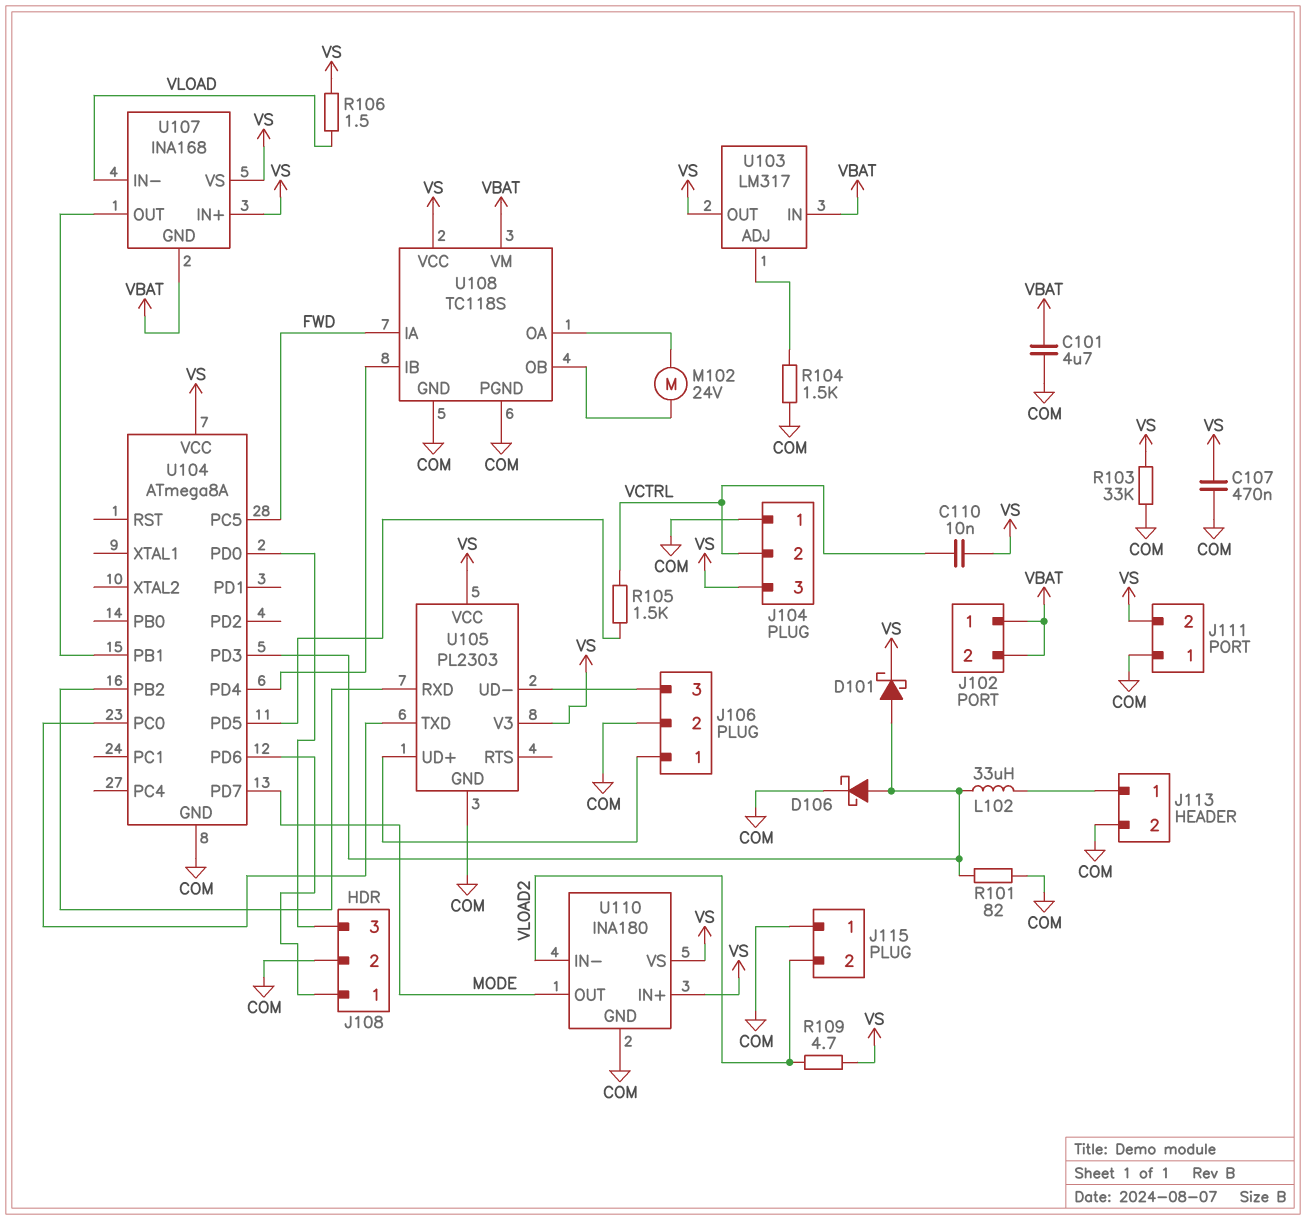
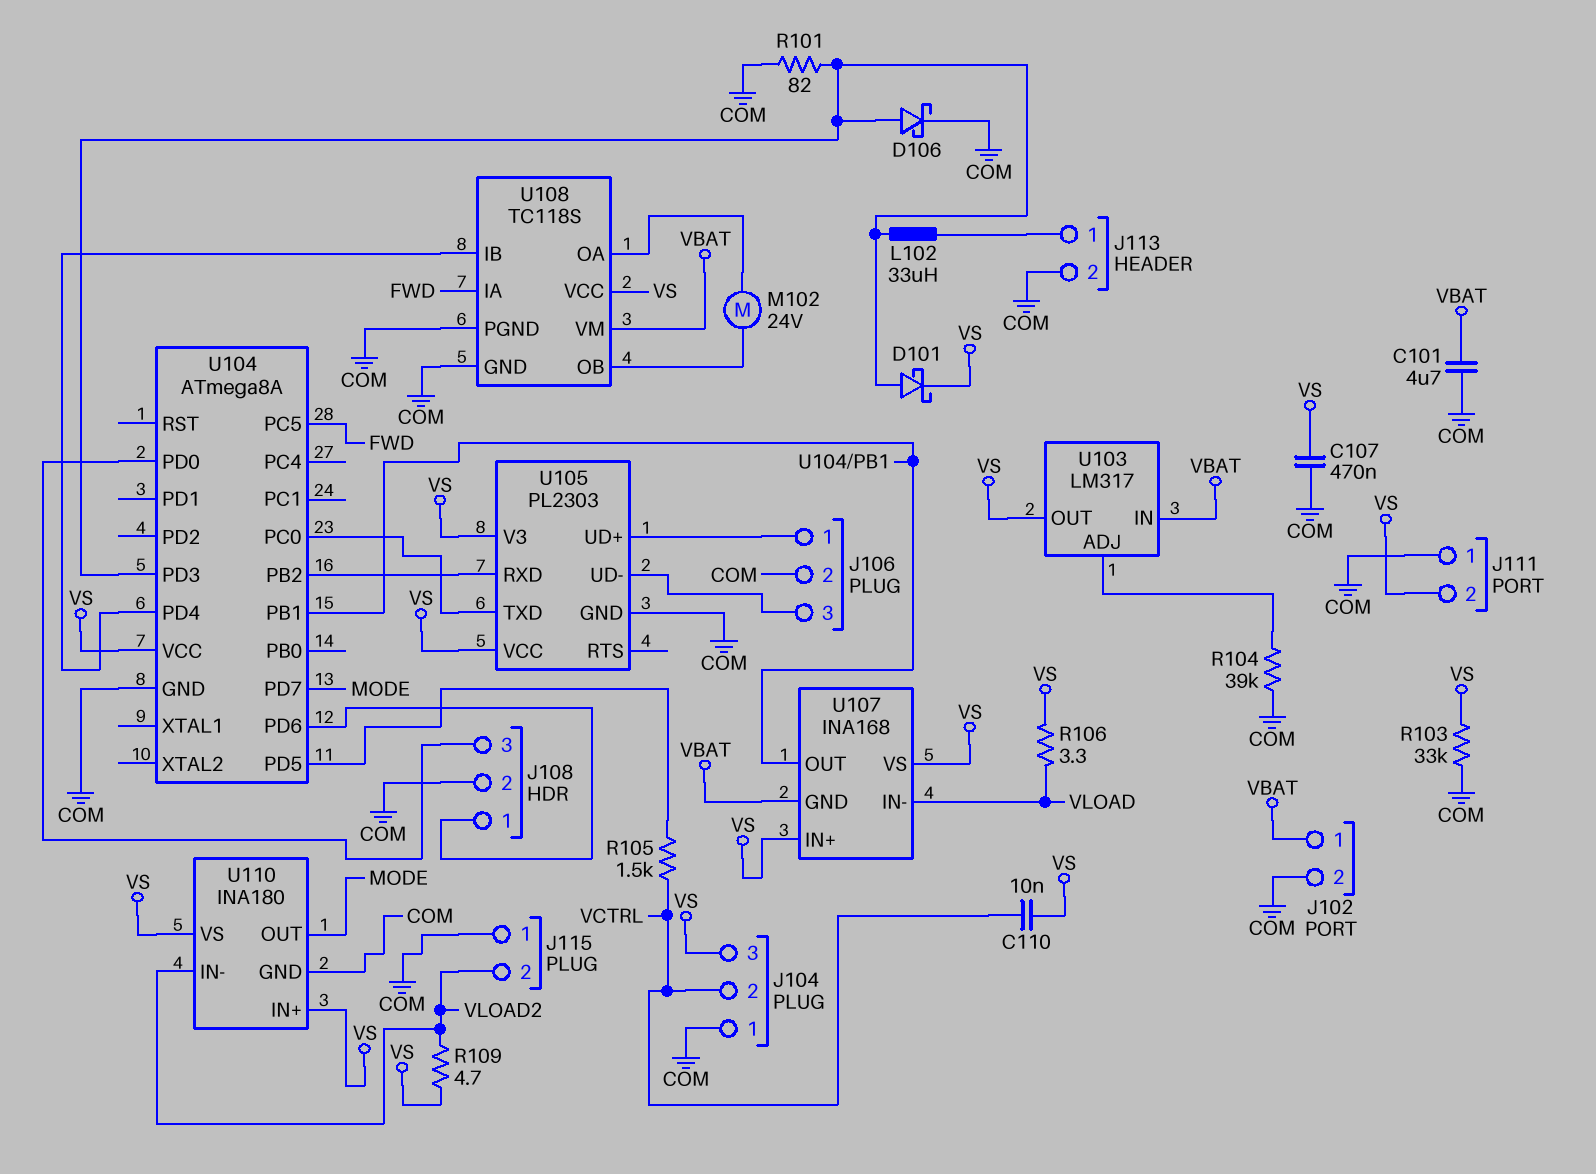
J102 pin 2: VBAT -> COM
R104: 1.5k (COM, U103/ADJ) -> 39k (COM, U103/ADJ)
R106: 1.5 (VLOAD, VS) -> 3.3 (VLOAD, VS)

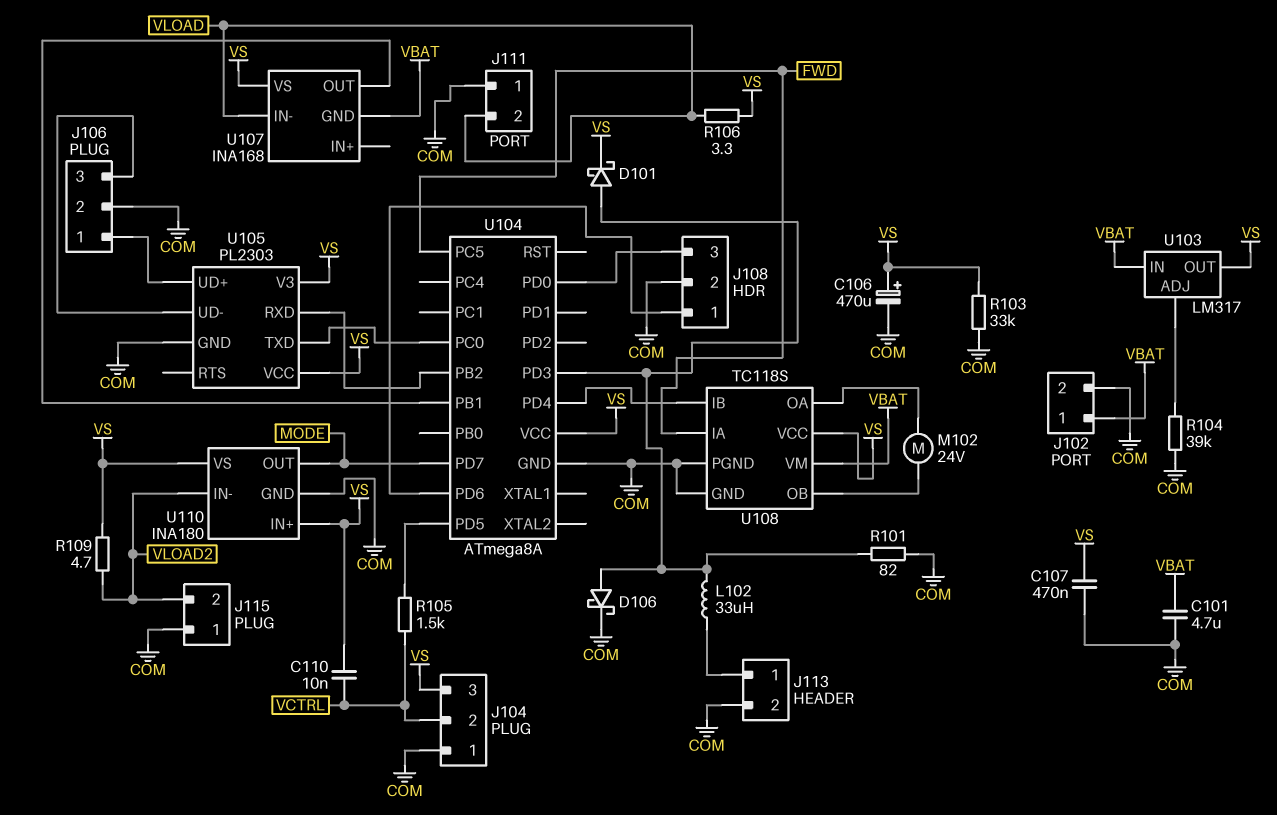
C106: none -> 470uF (plus VS, minus COM)
J111 pin 2: VS -> VLOAD
U107 pin IN+: VS -> none

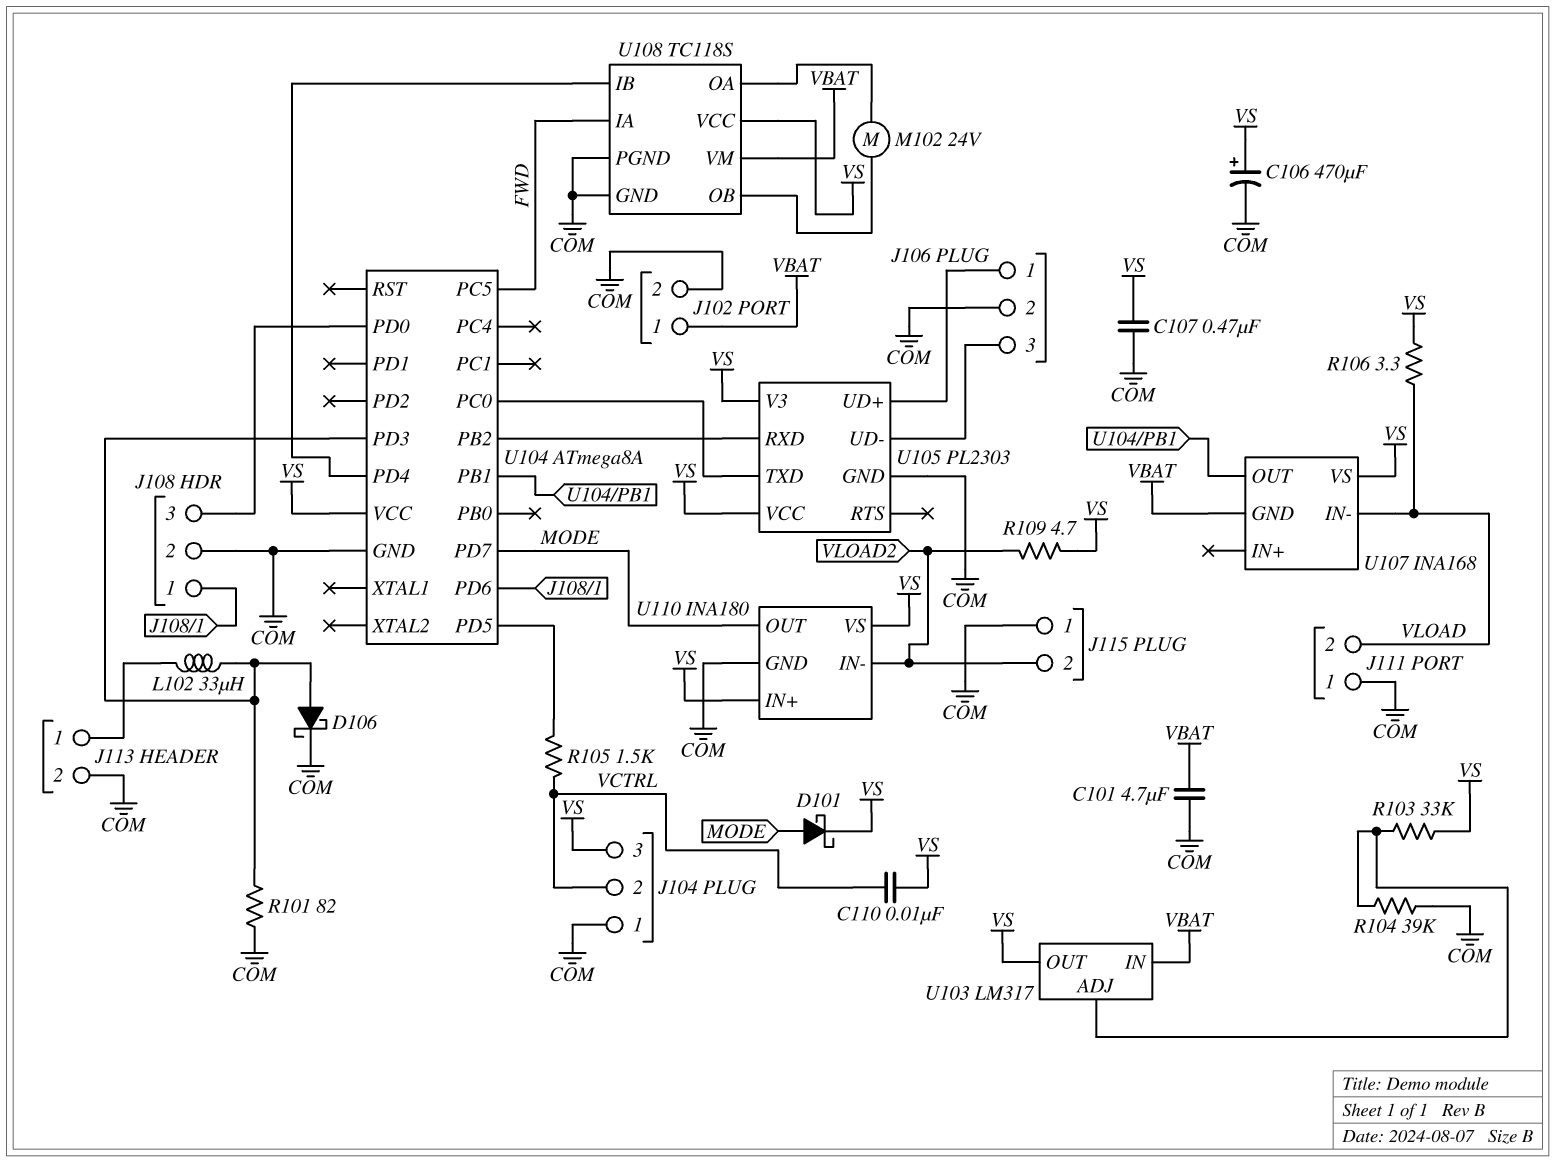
D101: schottky (A U104/PD3, K VS) -> schottky (A MODE, K VS)
R103: 33k (COM, VS) -> 33k (U103/ADJ, VS)

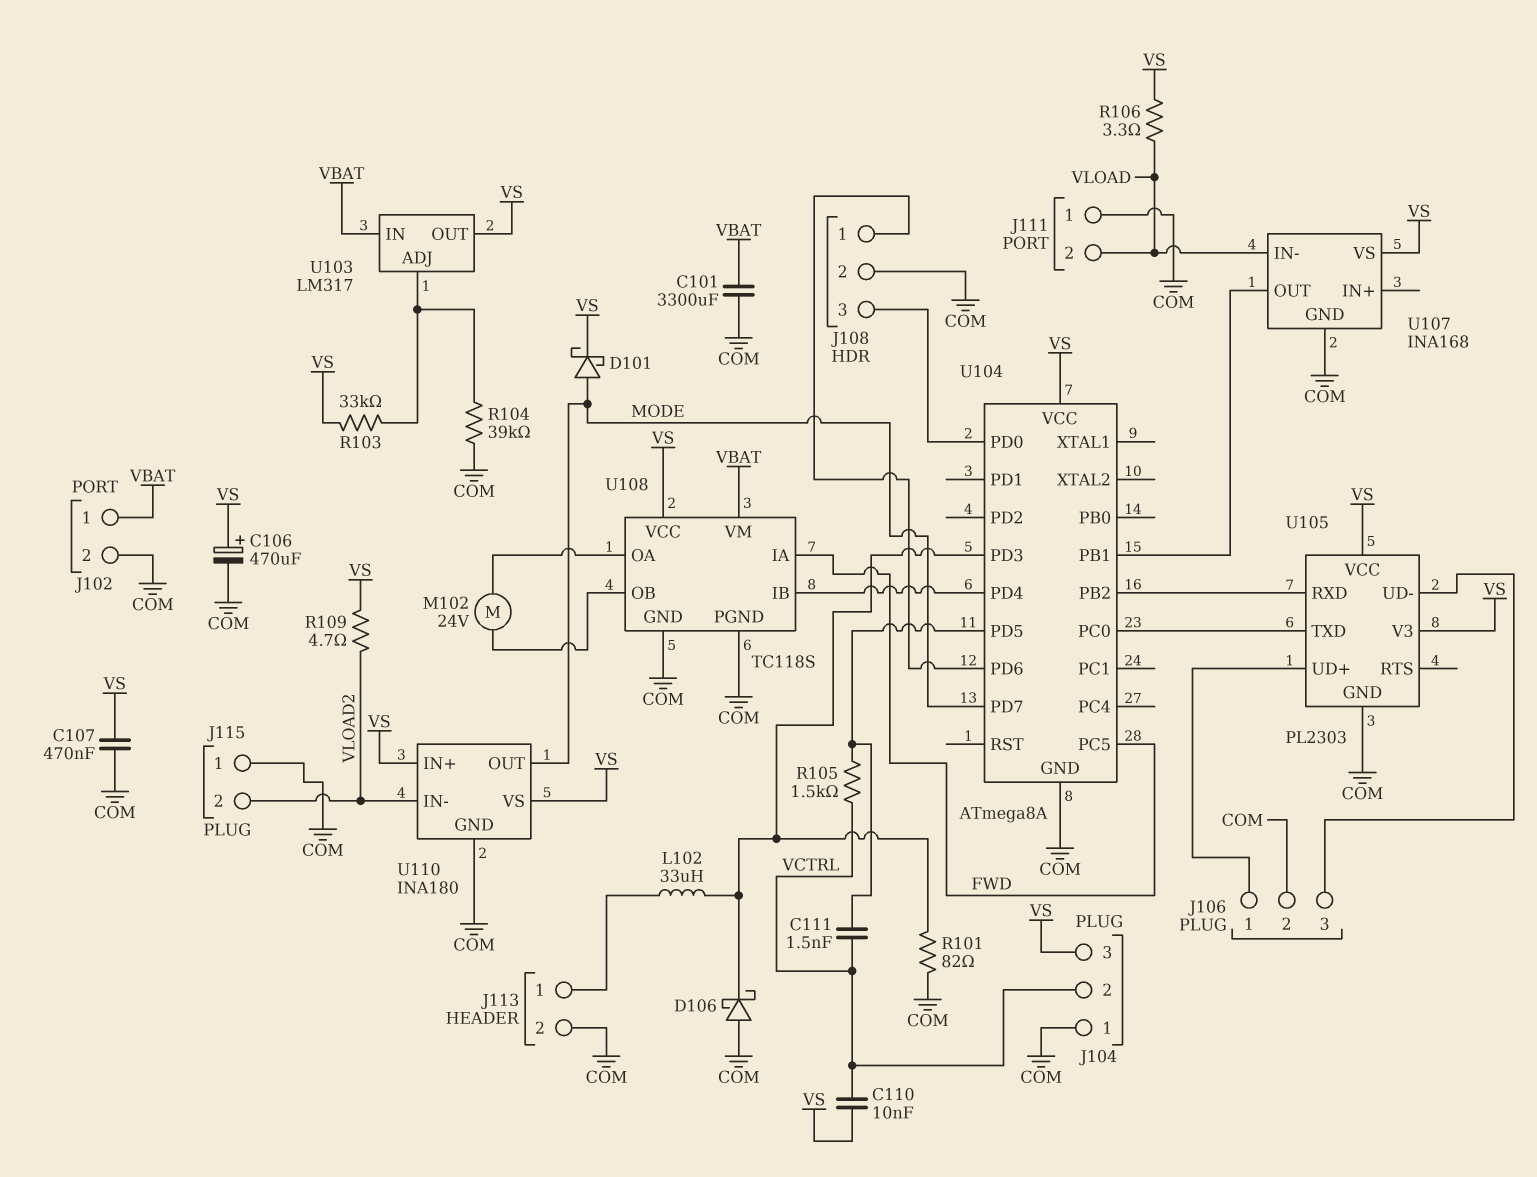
C101: 4.7uF (COM, VBAT) -> 3300uF (COM, VBAT)
C111: none -> 1.5nF (U104/PD5, VCTRL)
D106: schottky (A U104/PD3, K COM) -> schottky (A COM, K U104/PD3)
U107 pin GND: VBAT -> COM

